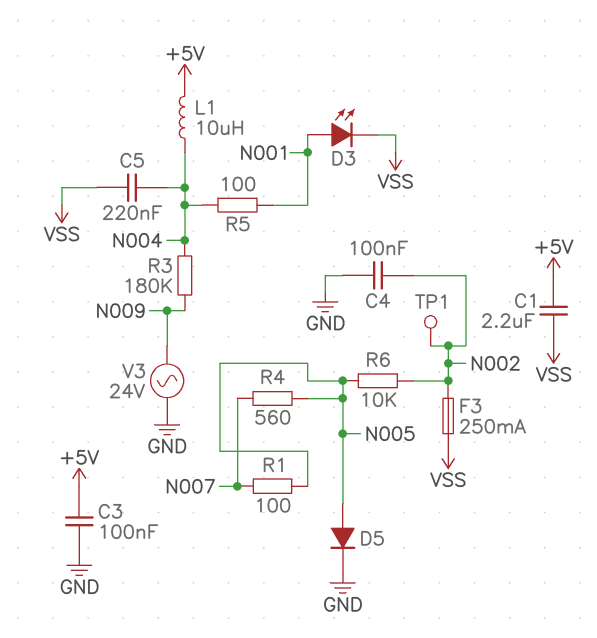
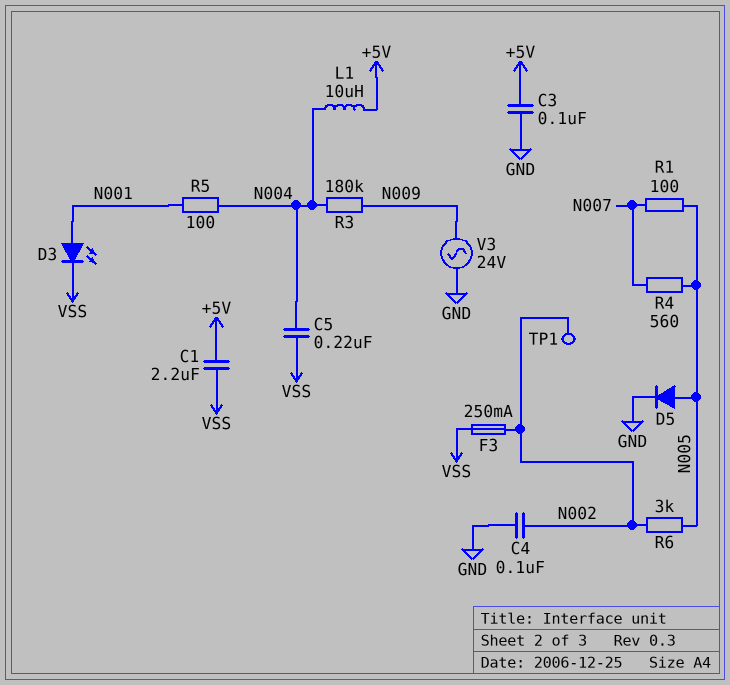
R6: 10k (N002, N005) -> 3k (N002, N005)

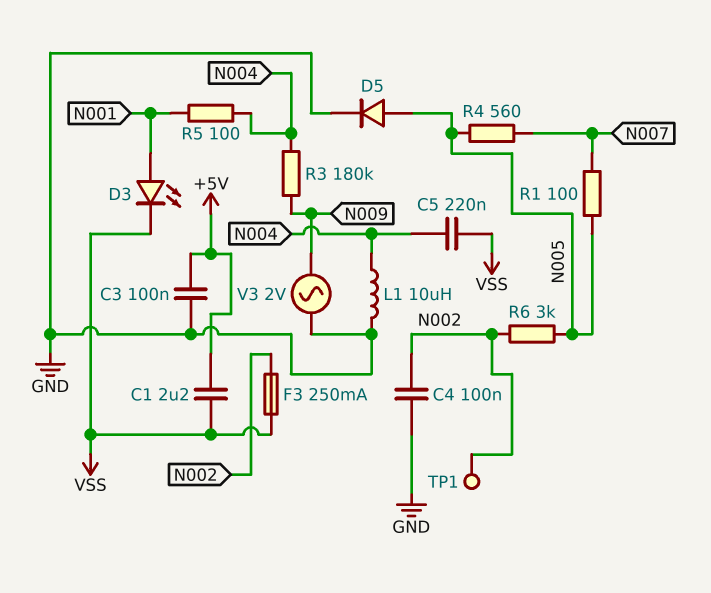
L1: 10uH (+5V, N004) -> 10uH (GND, N004)
V3: AC 24V (GND, N009) -> AC 2V (GND, N009)

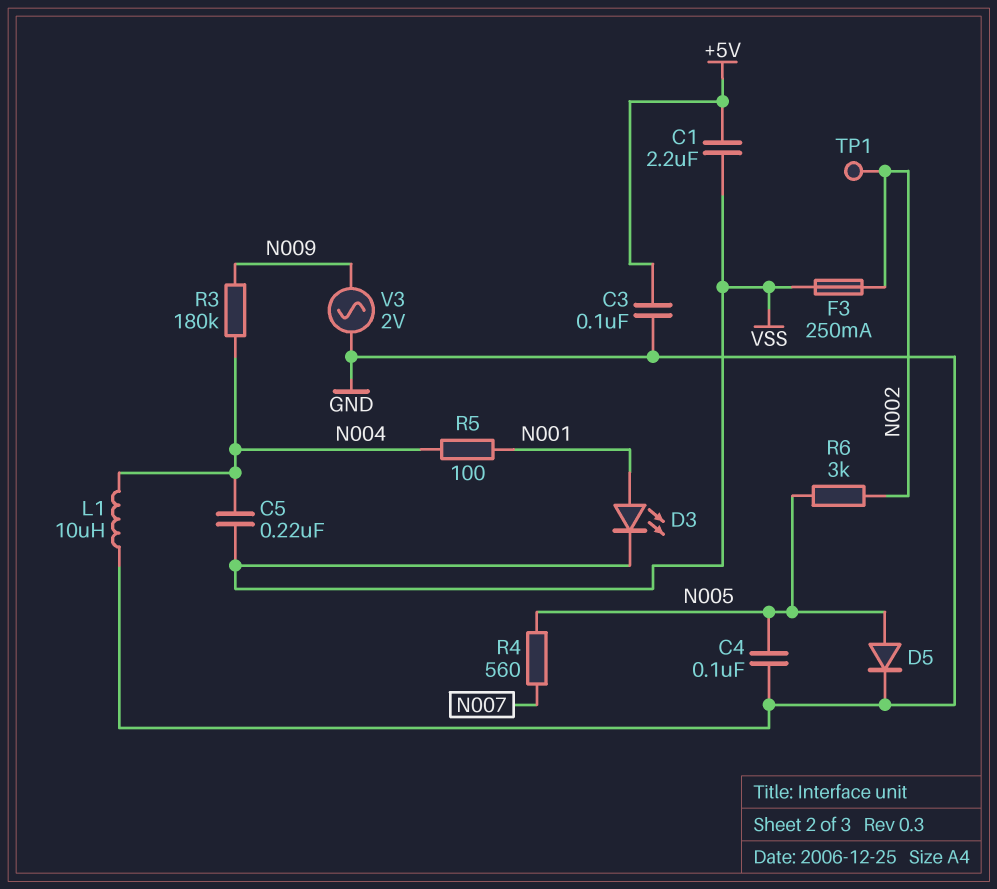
C4: 100nF (GND, N002) -> 100nF (GND, N005)
R1: 100 (N005, N007) -> none

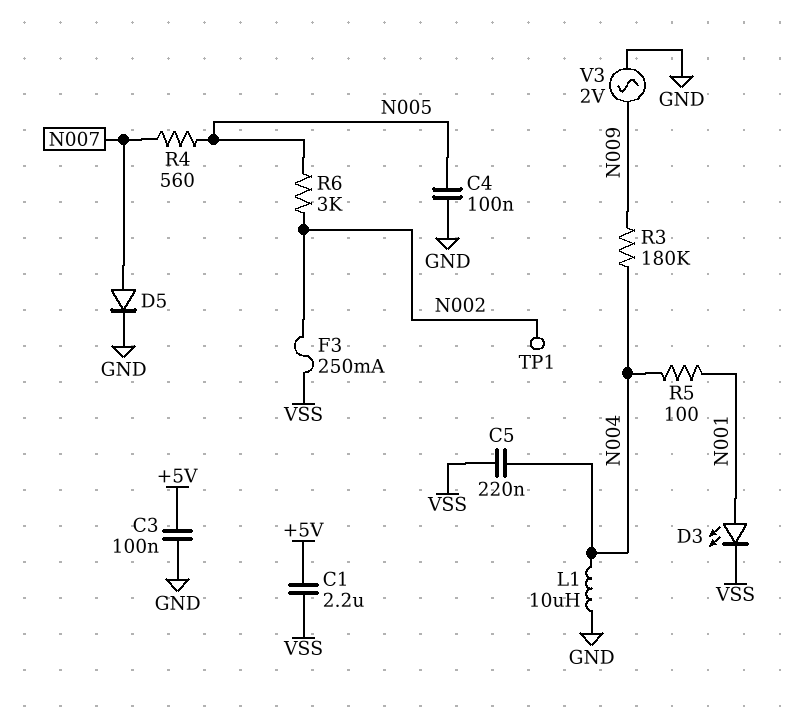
D5: diode (A N005, K GND) -> diode (A N007, K GND)

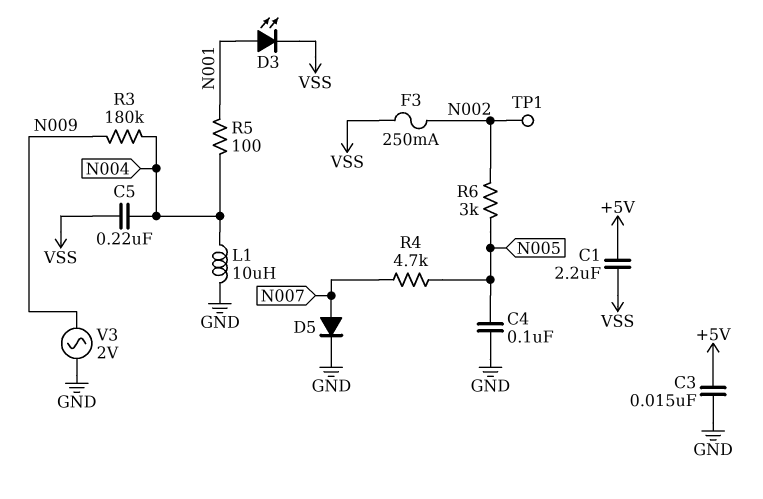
C3: 100nF (+5V, GND) -> 15nF (+5V, GND)
R4: 560 (N005, N007) -> 4.7k (N005, N007)

